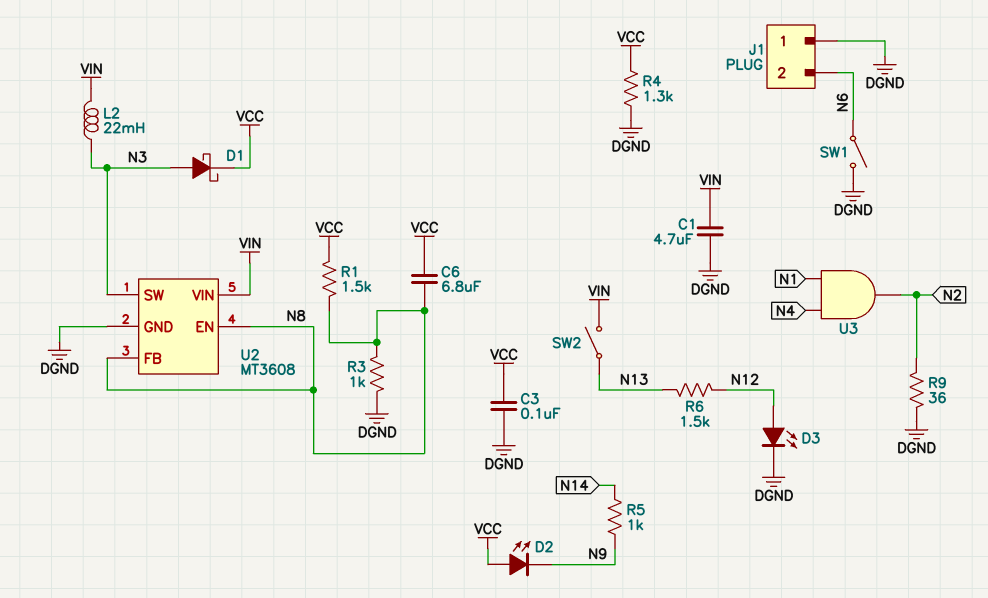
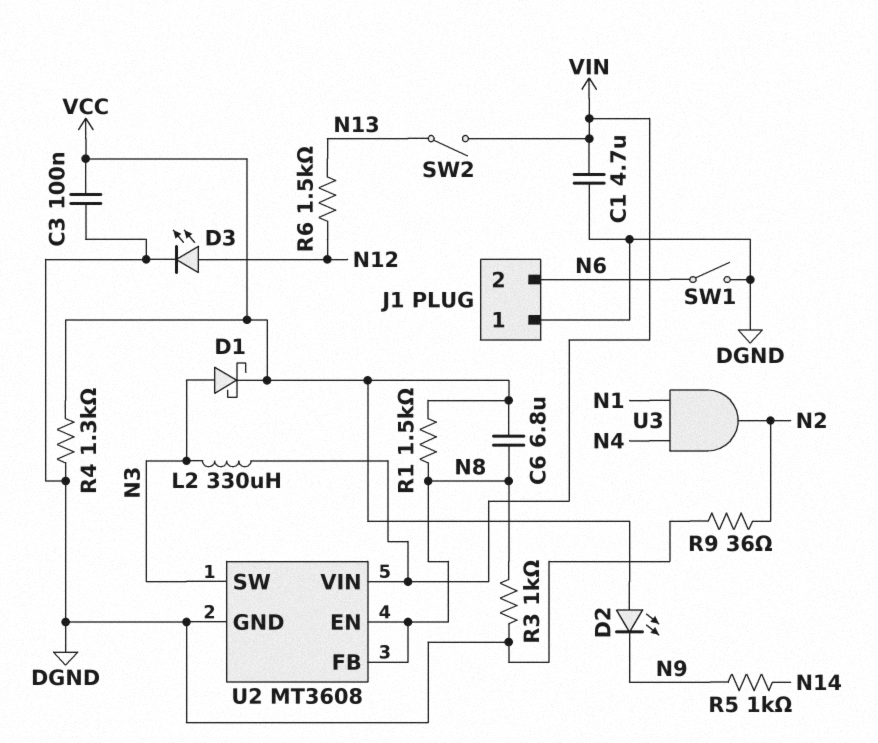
L2: 22mH (N3, VIN) -> 330uH (N3, VIN)

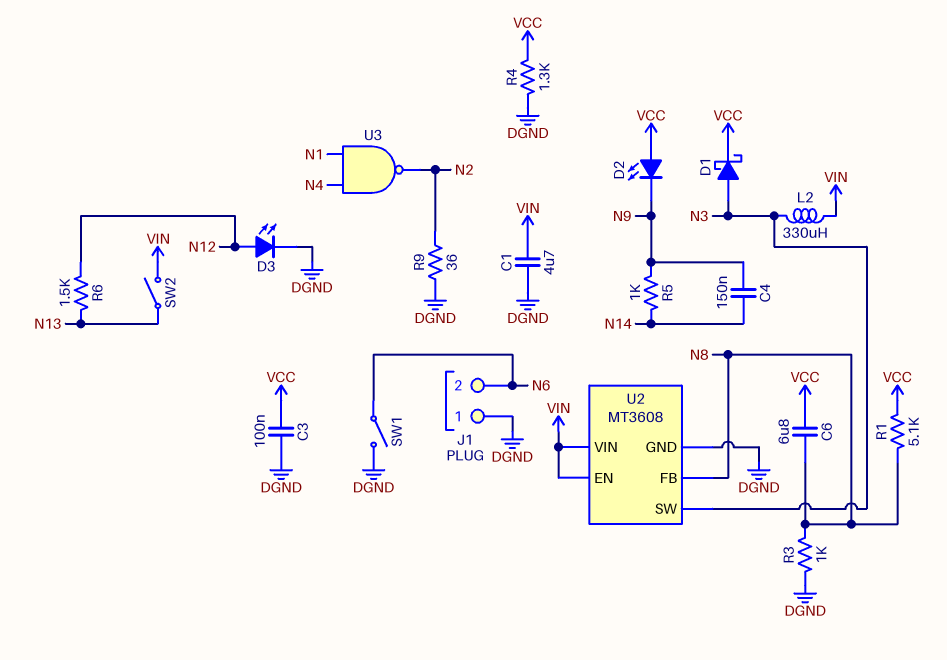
C4: none -> 150nF (N9, N14)
R1: 1.5k (N8, VCC) -> 5.1k (N8, VCC)
U2 pin EN: N8 -> VIN
U3: AND (in N1, in N4, out N2) -> NAND (in N1, in N4, out N2)

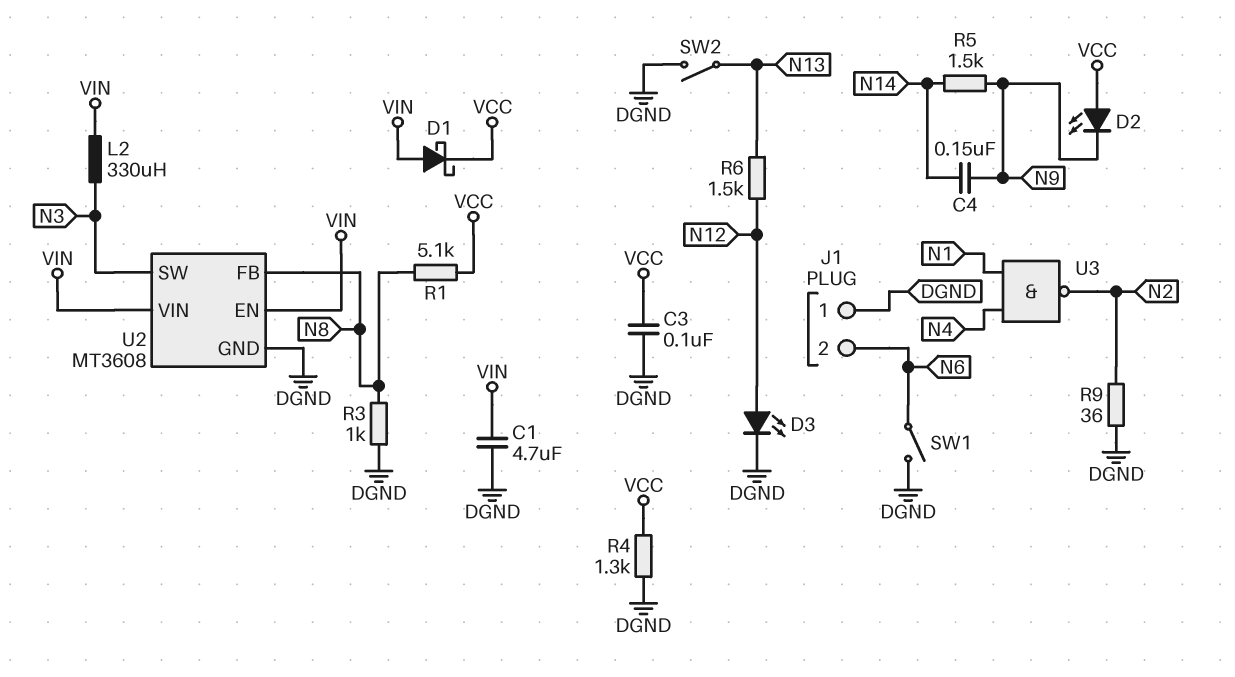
C6: 6.8uF (N8, VCC) -> none
D1: schottky (A N3, K VCC) -> schottky (A VIN, K VCC)
R5: 1k (N9, N14) -> 1.5k (N9, N14)
SW2: switch (N13, VIN) -> switch (DGND, N13)

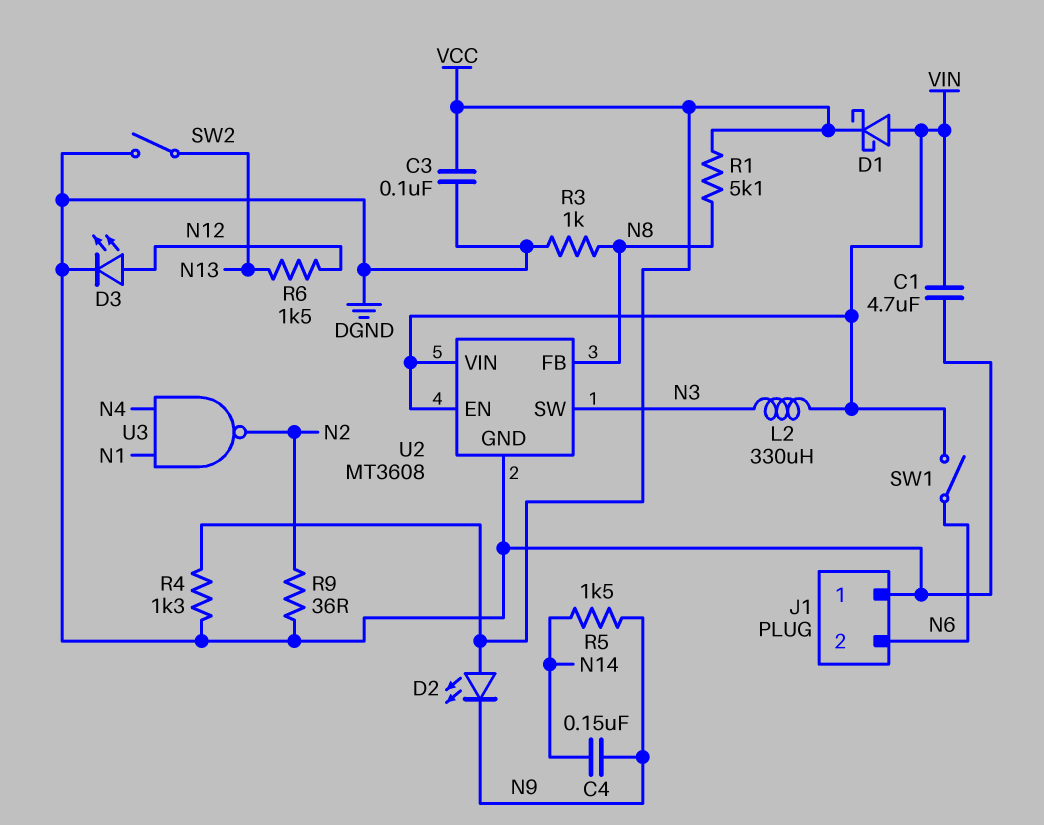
SW1: switch (DGND, N6) -> switch (N6, VIN)

